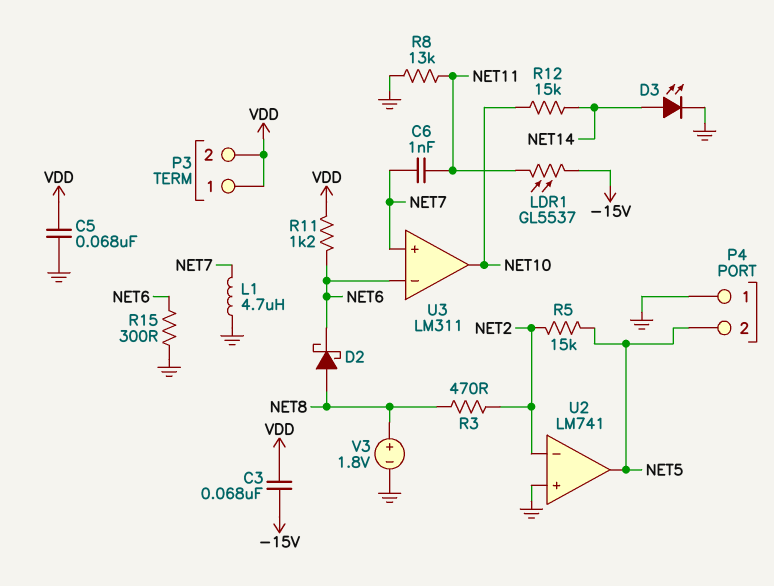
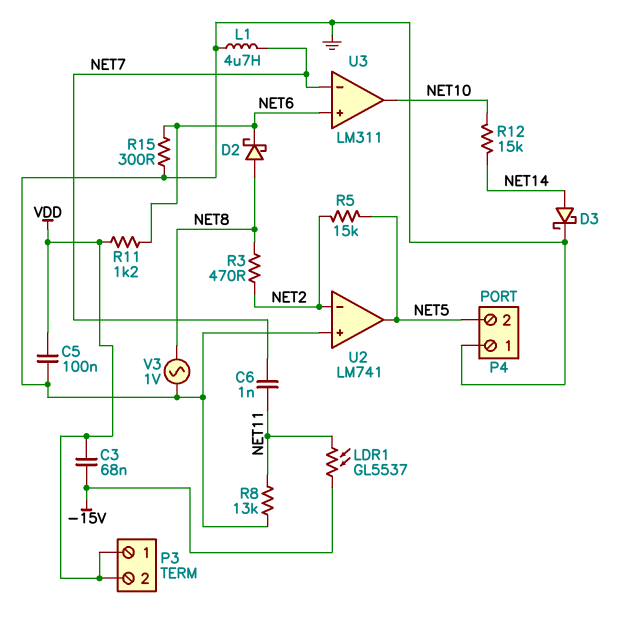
C5: 68nF (GND, VDD) -> 100nF (GND, VDD)
D3: LED (A NET14, K GND) -> schottky (A NET14, K GND)
U3 pin in+: NET7 -> NET6
U3 pin in-: NET6 -> NET7
V3: 1.8V (plus NET8, minus GND) -> AC 1V (GND, NET8)

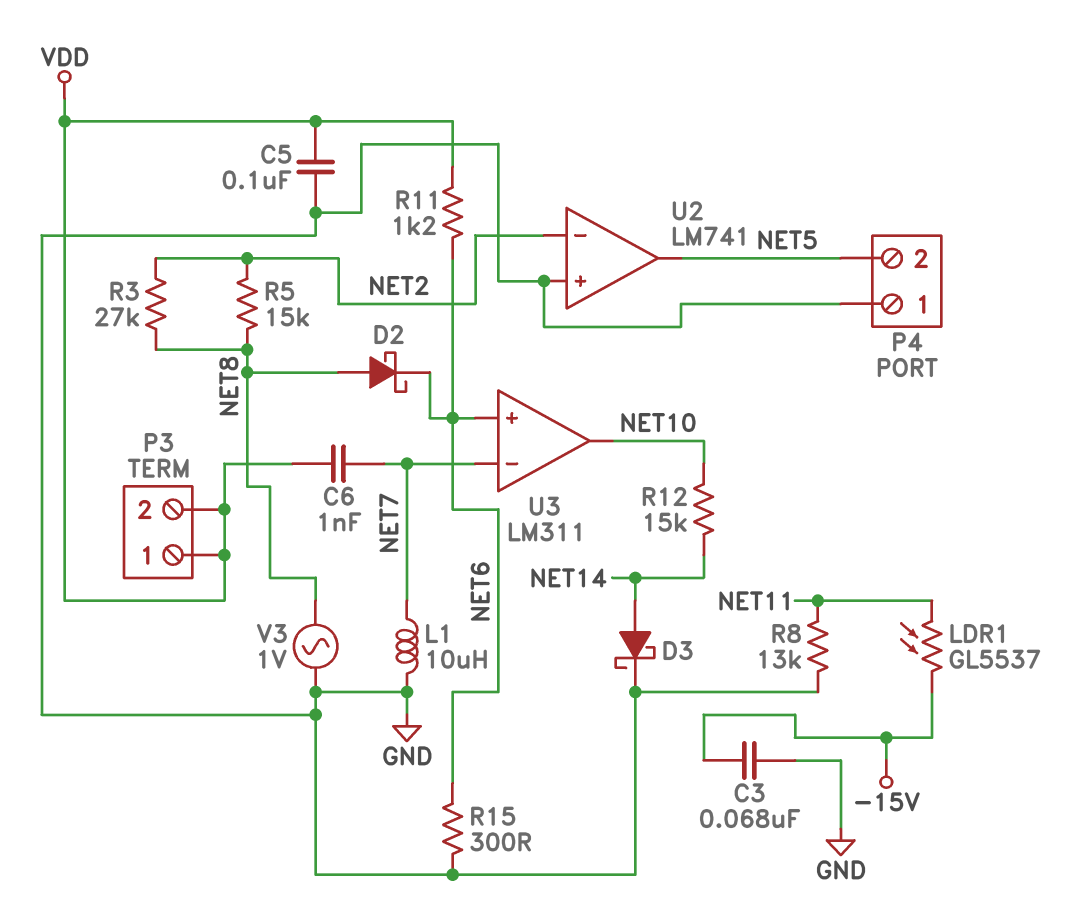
C3: 68nF (-15V, VDD) -> 68nF (-15V, GND)
C6: 1nF (NET7, NET11) -> 1nF (NET7, VDD)
L1: 4.7uH (GND, NET7) -> 10uH (GND, NET7)
R3: 470 (NET2, NET8) -> 27k (NET2, NET8)
R5: 15k (NET2, NET5) -> 15k (NET2, NET8)

